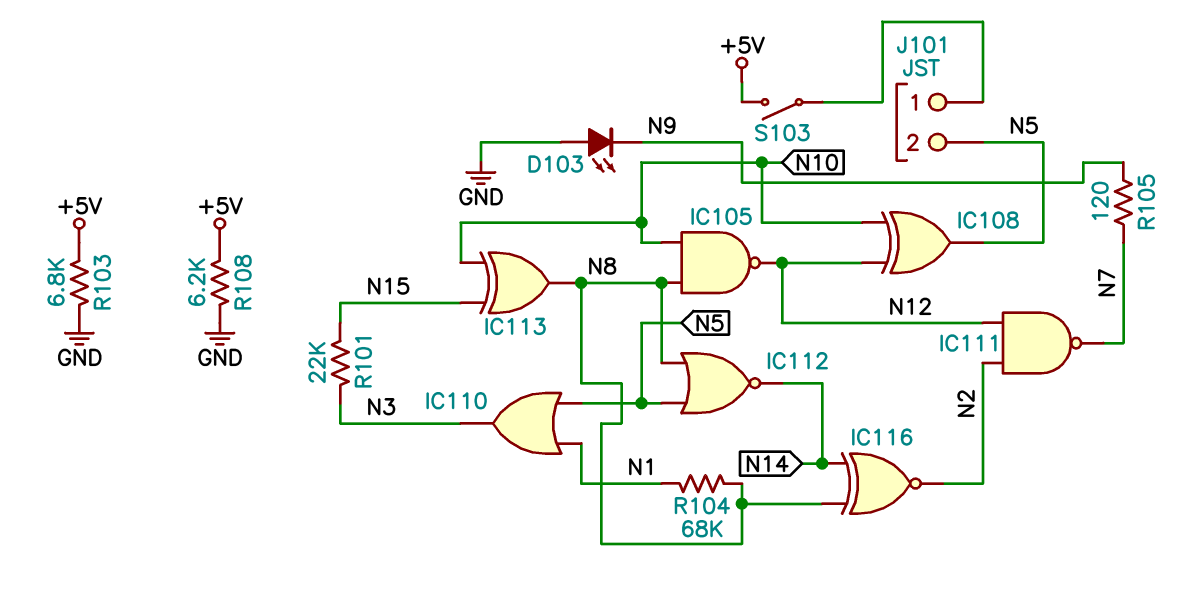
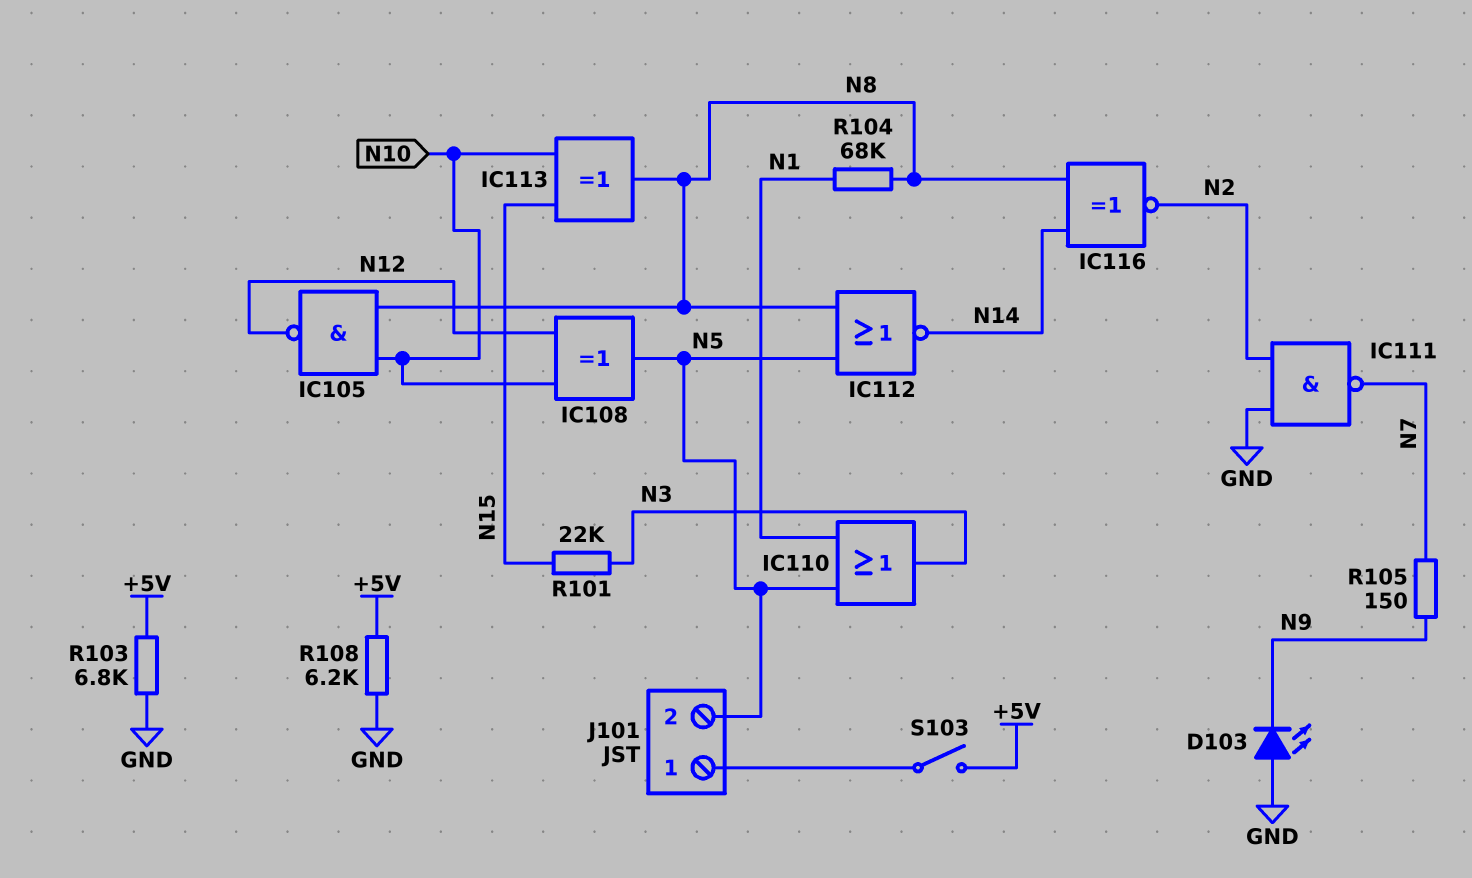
IC111: NAND (in N2, in N12, out N7) -> NAND (in GND, in N2, out N7)
R105: 120 (N7, N9) -> 150 (N7, N9)

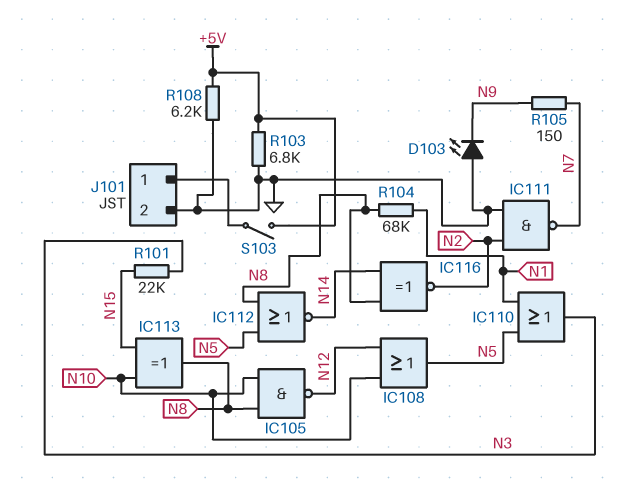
IC108: XOR (in N10, in N12, out N5) -> OR (in N10, in N12, out N5)
J101 pin 2: N5 -> GND

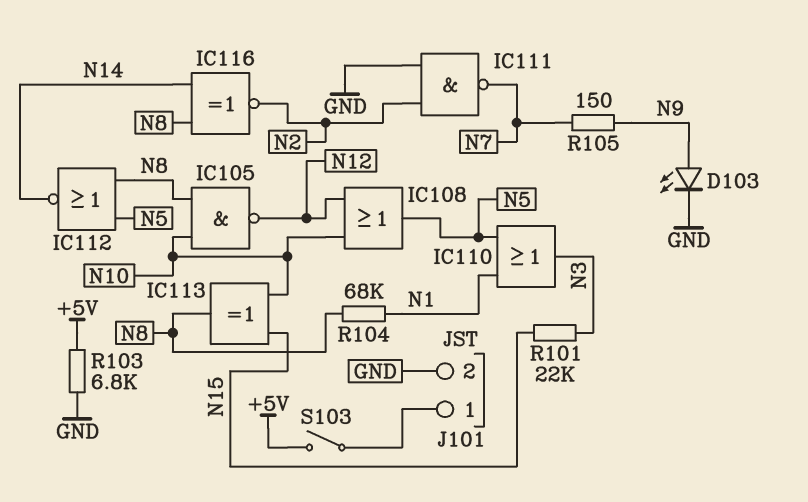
D103: LED (A GND, K N9) -> LED (A N9, K GND)
R108: 6.2k (+5V, GND) -> none

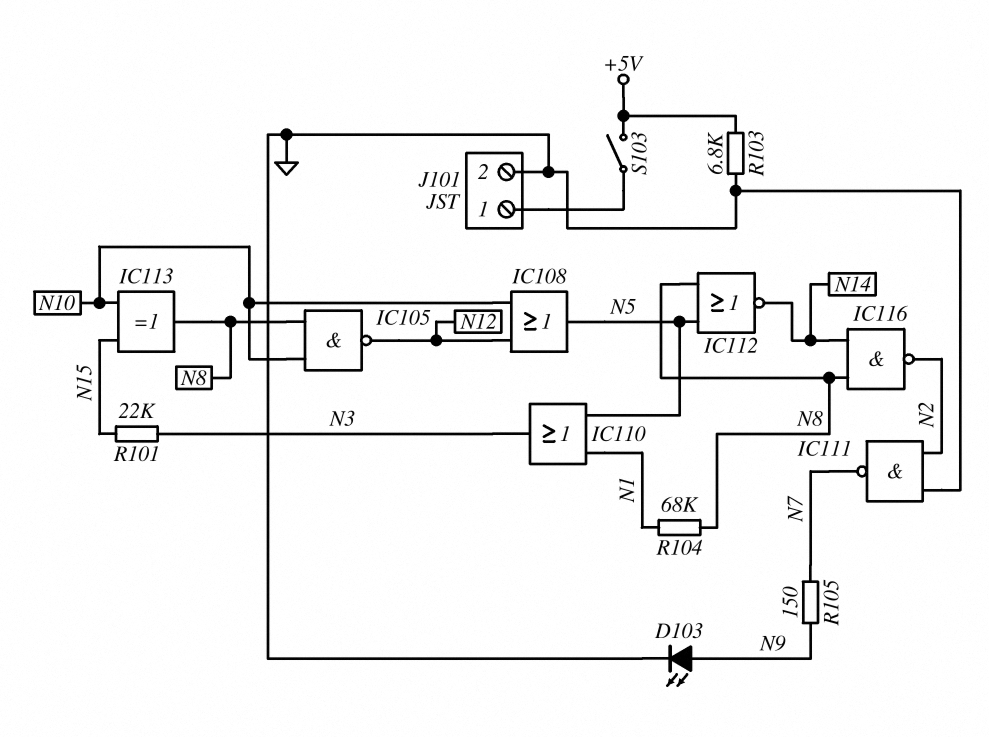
IC116: XNOR (in N8, in N14, out N2) -> NAND (in N8, in N14, out N2)

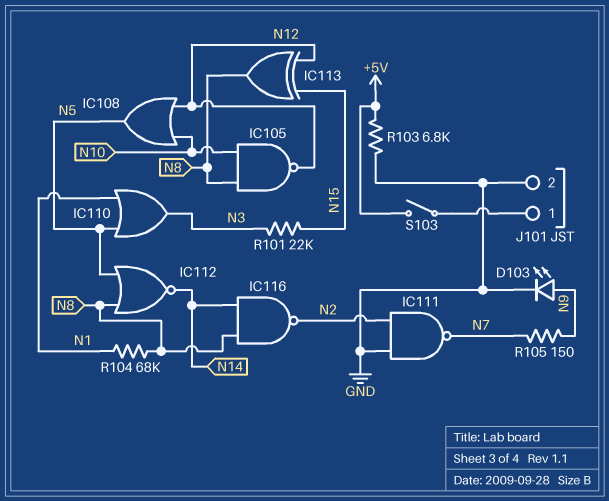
IC113: XOR (in N10, in N15, out N8) -> XOR (in N12, in N15, out N8)

